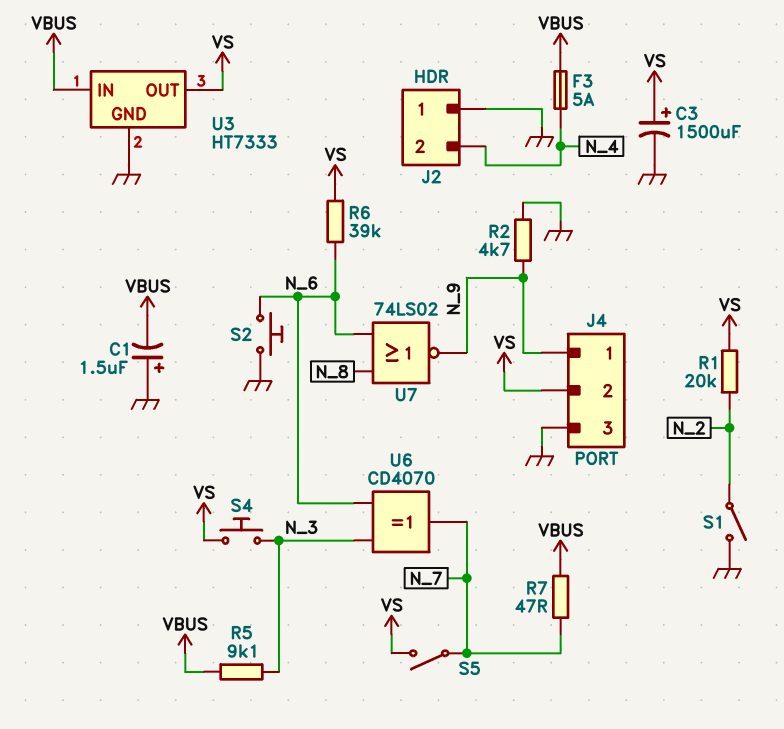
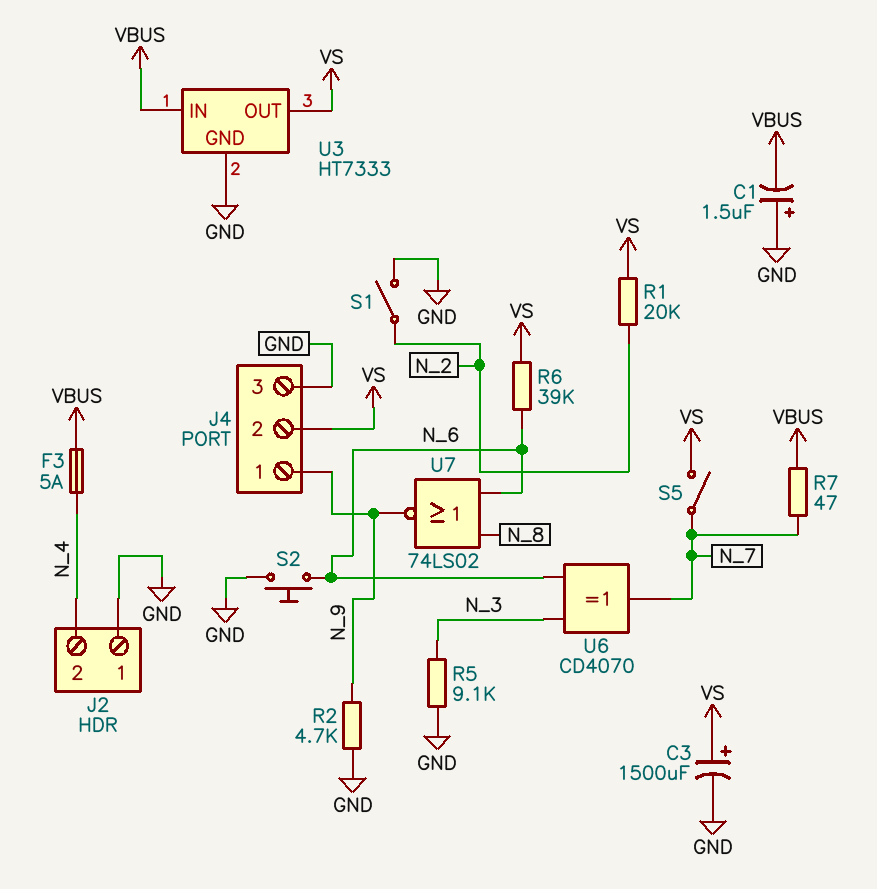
R5: 9.1k (N_3, VBUS) -> 9.1k (GND, N_3)
S4: button (N_3, VS) -> none

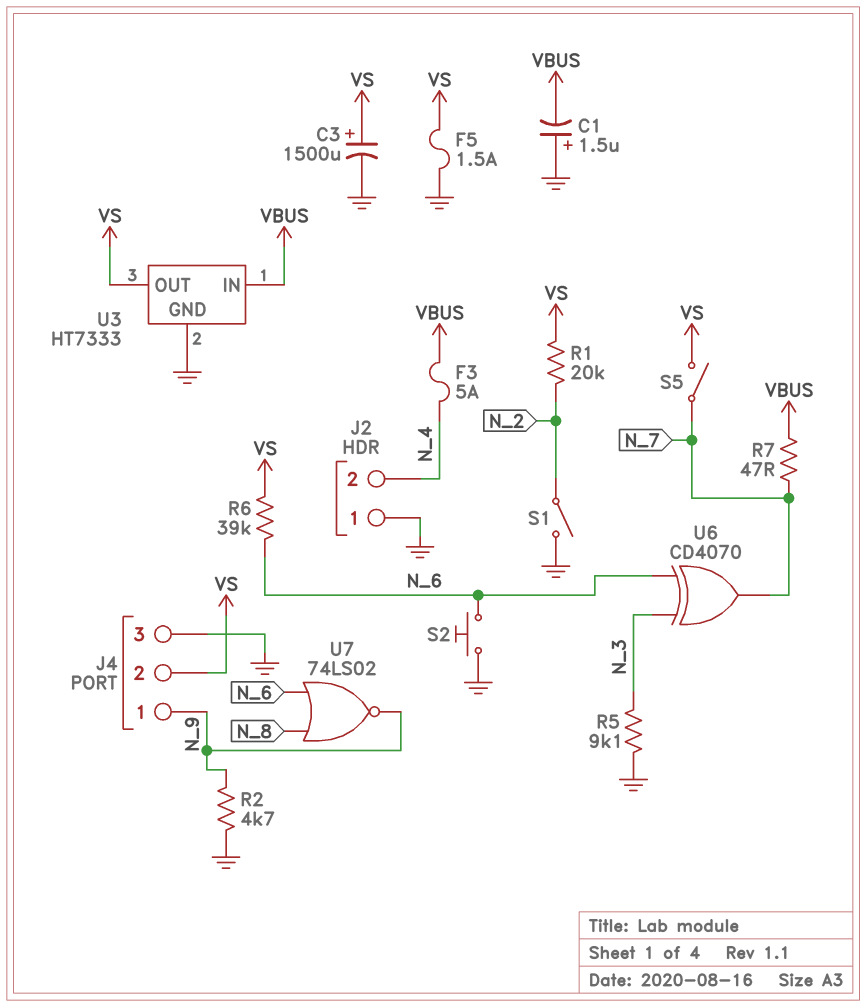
F5: none -> 1.5A (GND, VS)

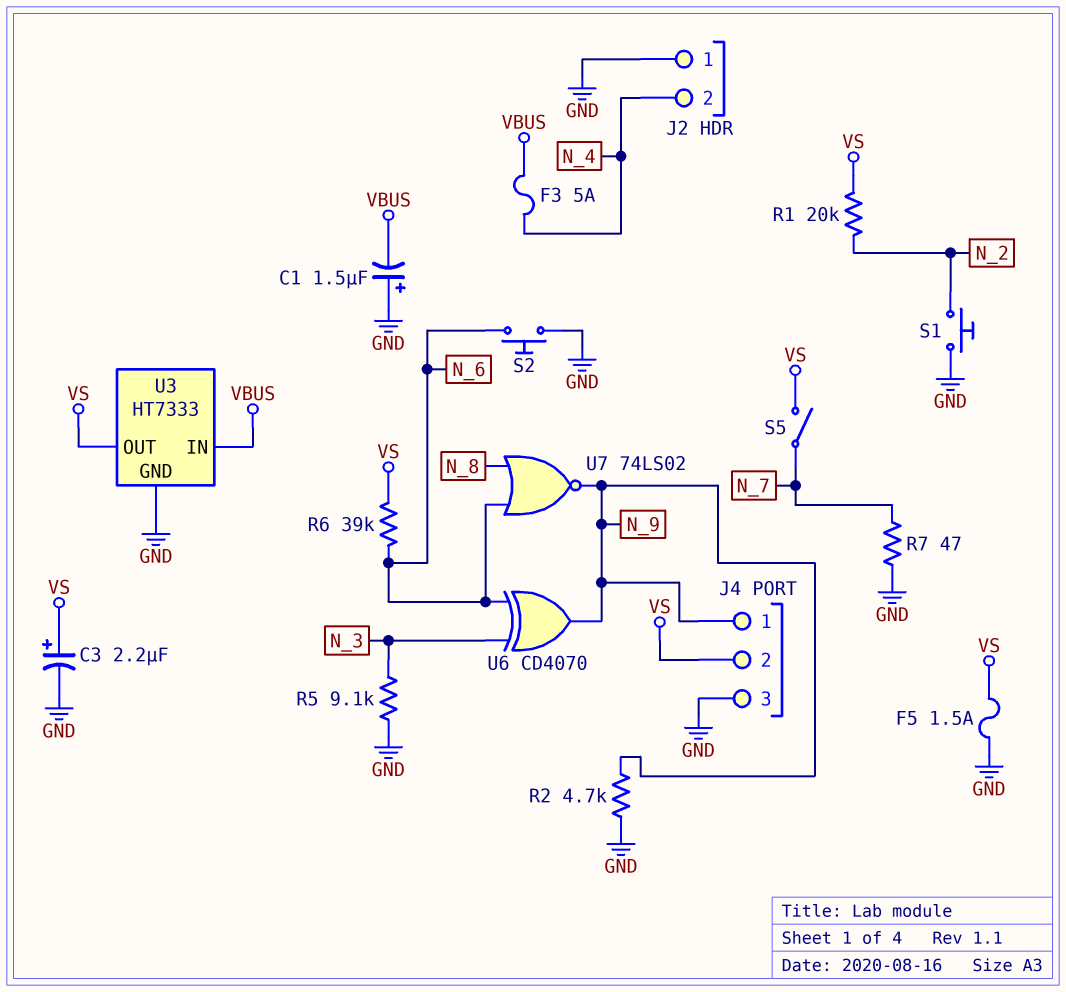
C3: 1500uF (plus VS, minus GND) -> 2.2uF (plus VS, minus GND)
R7: 47 (N_7, VBUS) -> 47 (GND, N_7)
S1: switch (GND, N_2) -> button (GND, N_2)
U6: XOR CD4070 (in N_3, in N_6, out N_7) -> XOR CD4070 (in N_3, in N_6, out N_9)

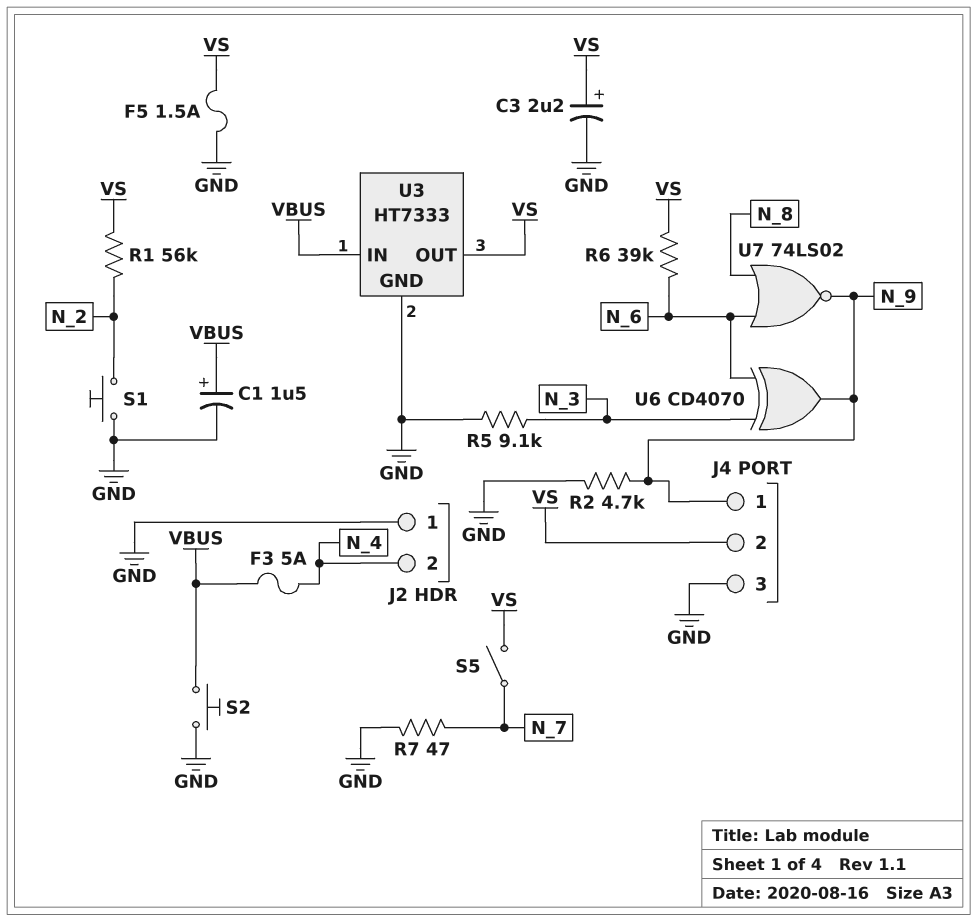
C1: 1.5uF (plus GND, minus VBUS) -> 1.5uF (plus VBUS, minus GND)
R1: 20k (N_2, VS) -> 56k (N_2, VS)
S2: button (GND, N_6) -> button (GND, VBUS)

